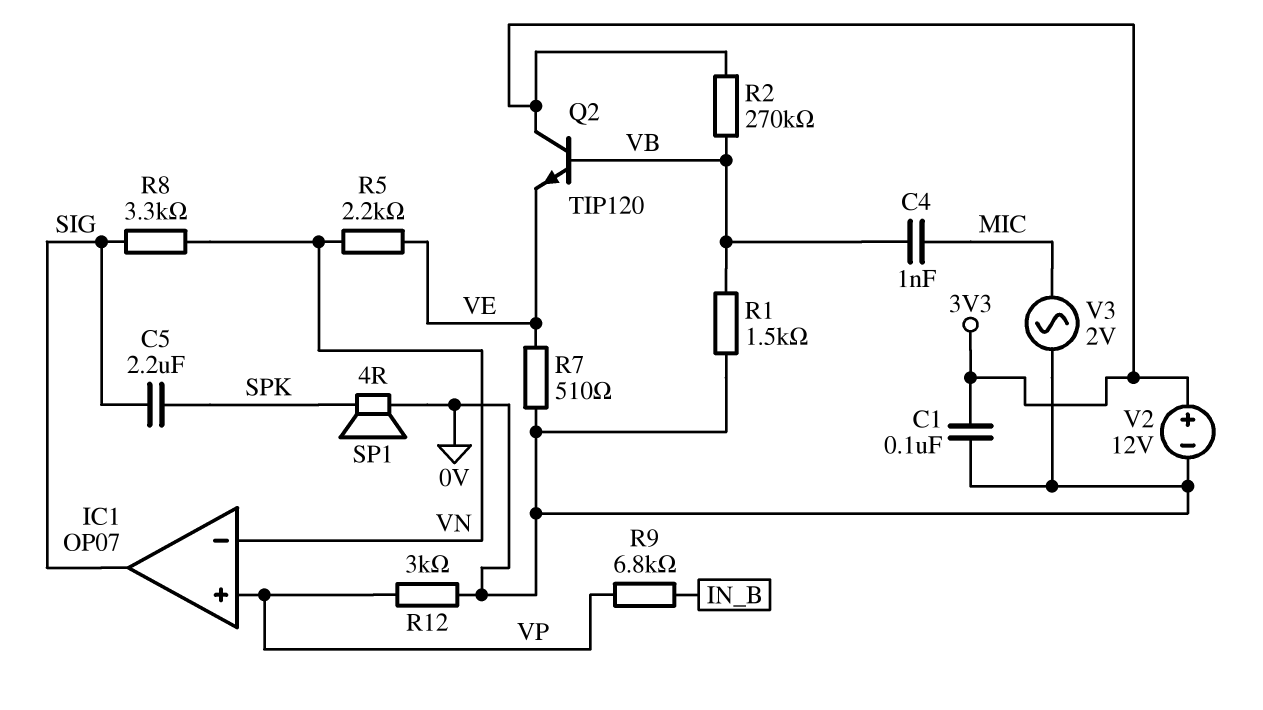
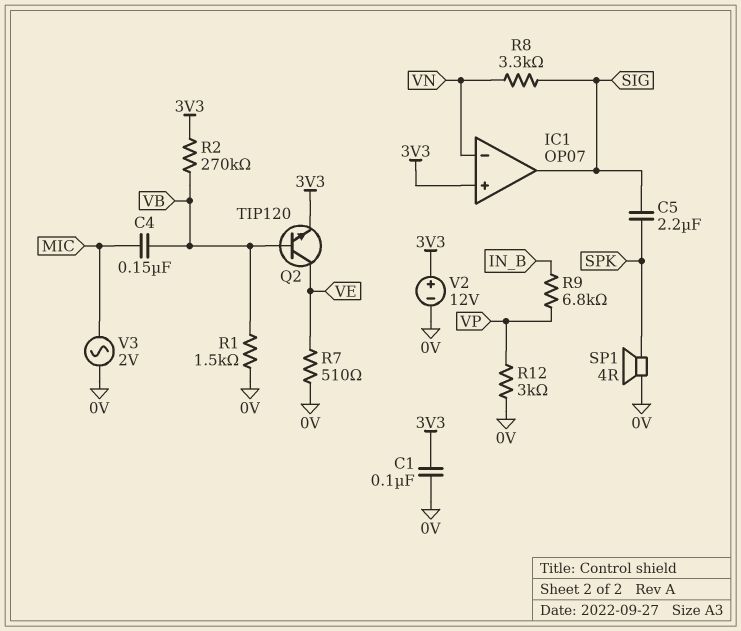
C4: 1nF (MIC, VB) -> 150nF (MIC, VB)
IC1 pin in+: VP -> 3V3
Q2: NPN TIP120 (B VB, C 3V3, E VE) -> NPN TIP120 (B VB, C VE, E 3V3)
R5: 2.2k (VE, VN) -> none

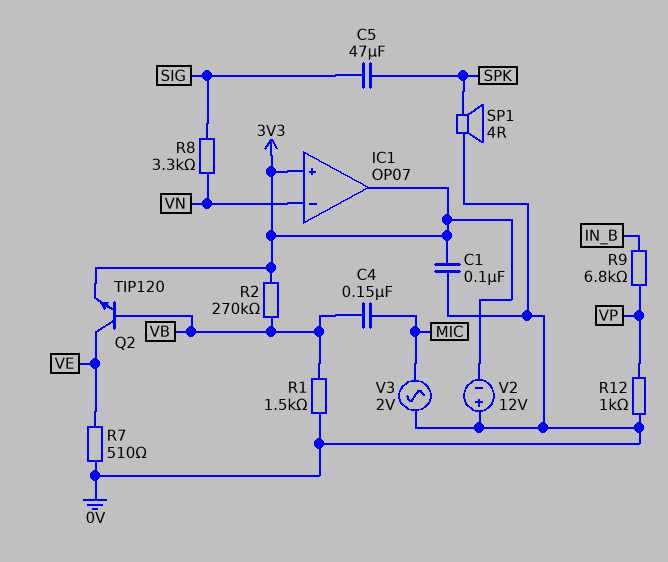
C5: 2.2uF (SIG, SPK) -> 47uF (SIG, SPK)
IC1 pin out: SIG -> 3V3
R12: 3k (0V, VP) -> 1k (0V, VP)
V2: 12V (plus 3V3, minus 0V) -> 12V (plus 0V, minus 3V3)

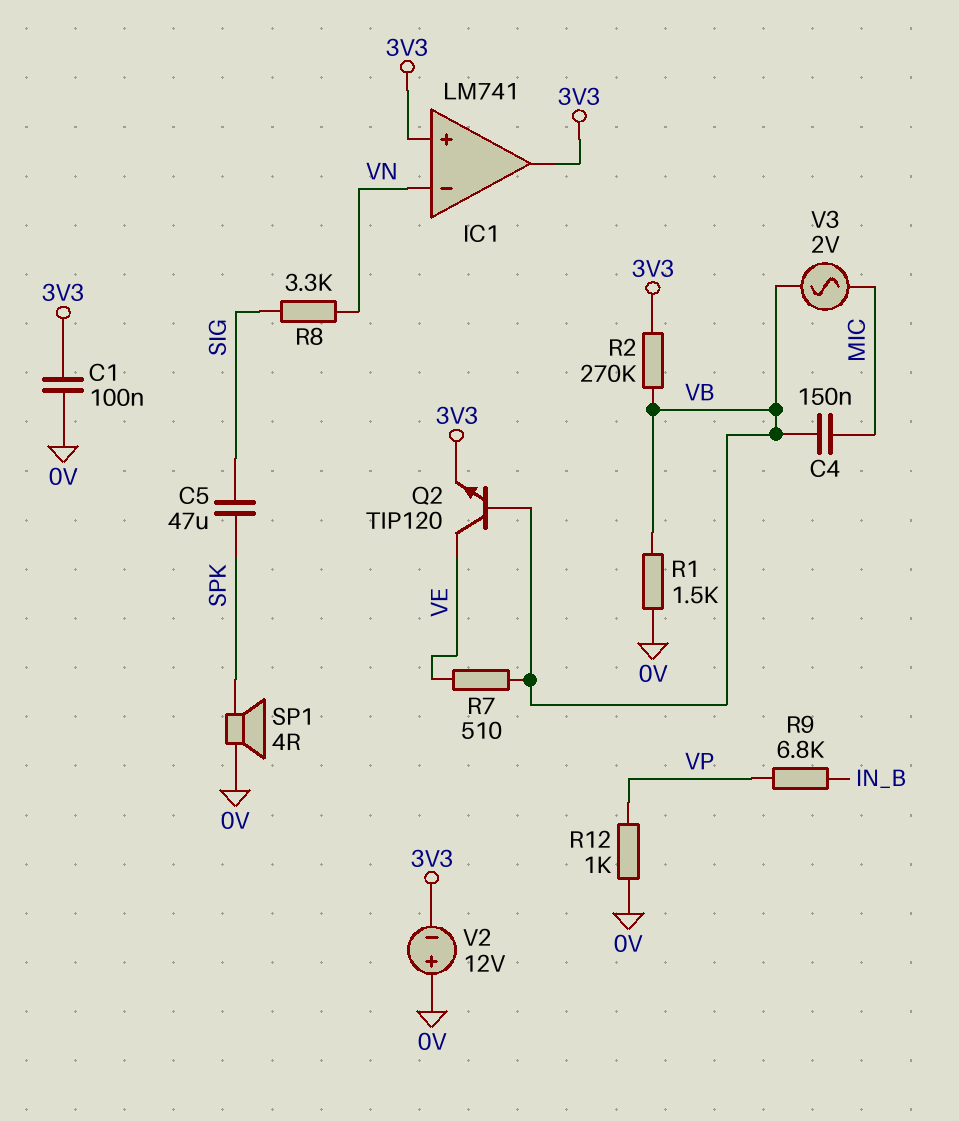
IC1: OP07 -> LM741
R7: 510 (0V, VE) -> 510 (VB, VE)
V3: AC 2V (0V, MIC) -> AC 2V (MIC, VB)

